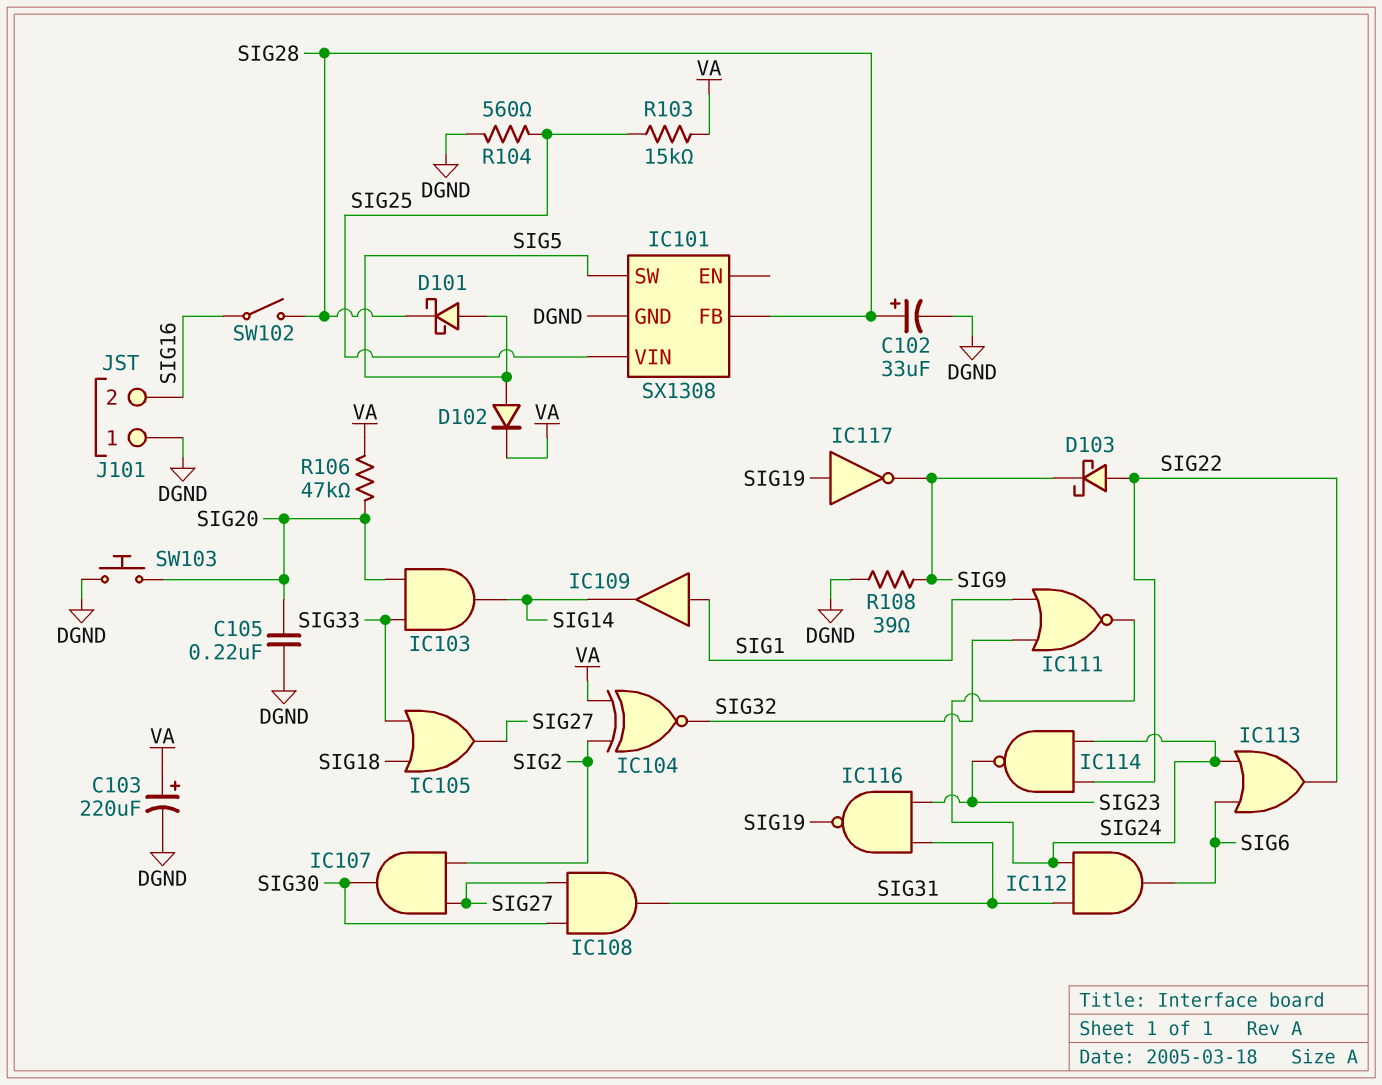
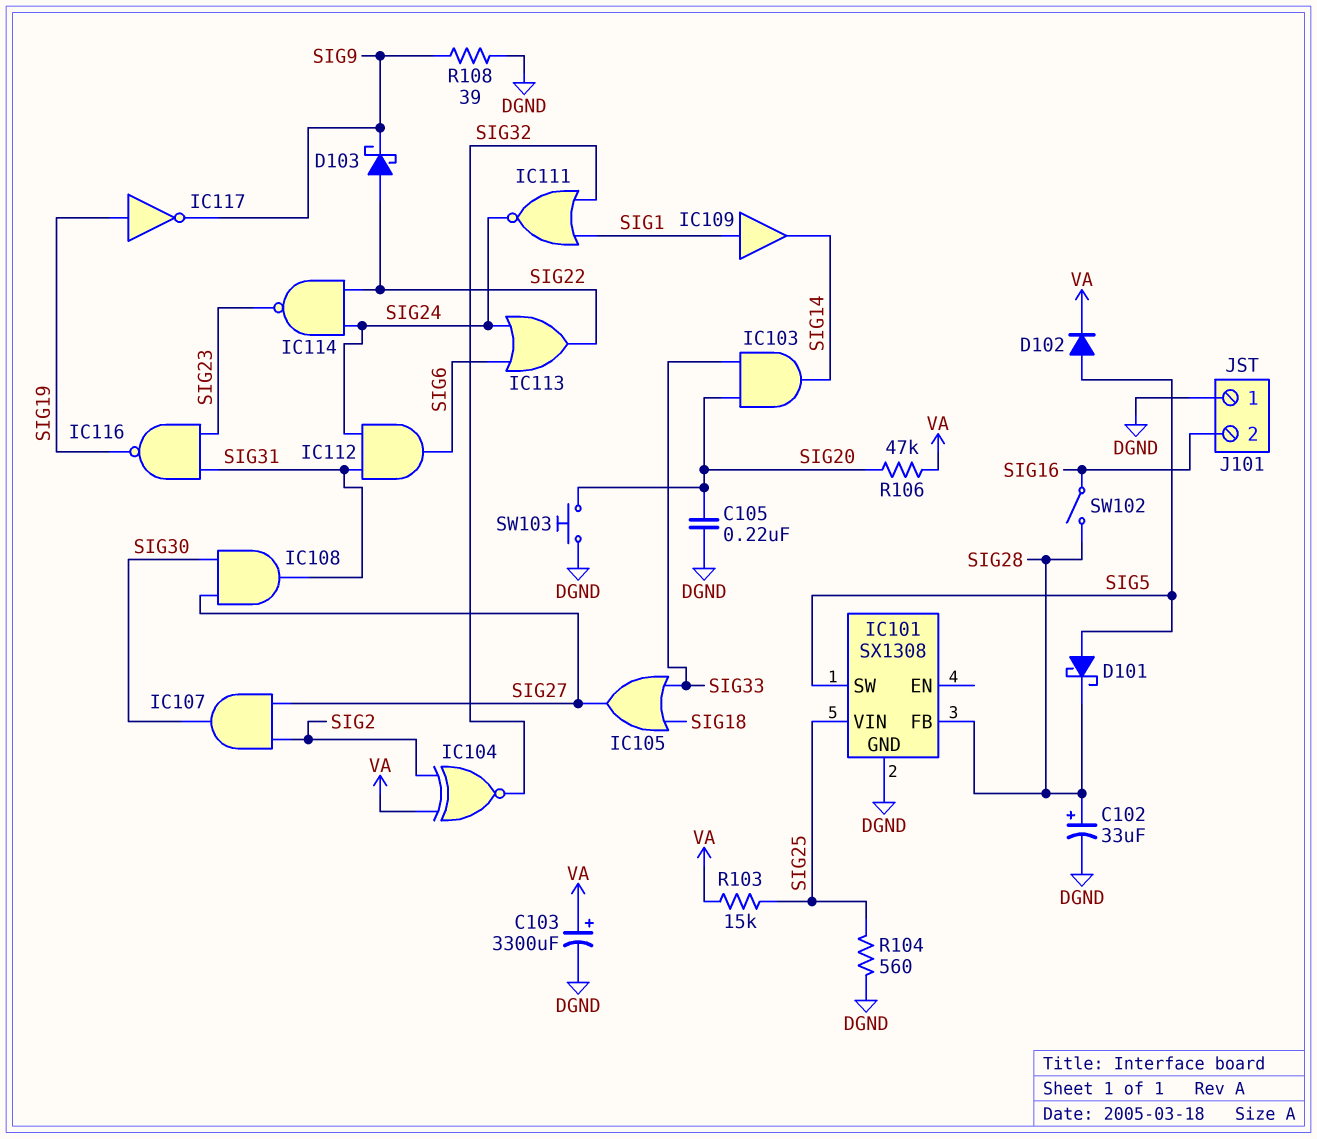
C103: 220uF (plus VA, minus DGND) -> 3300uF (plus VA, minus DGND)

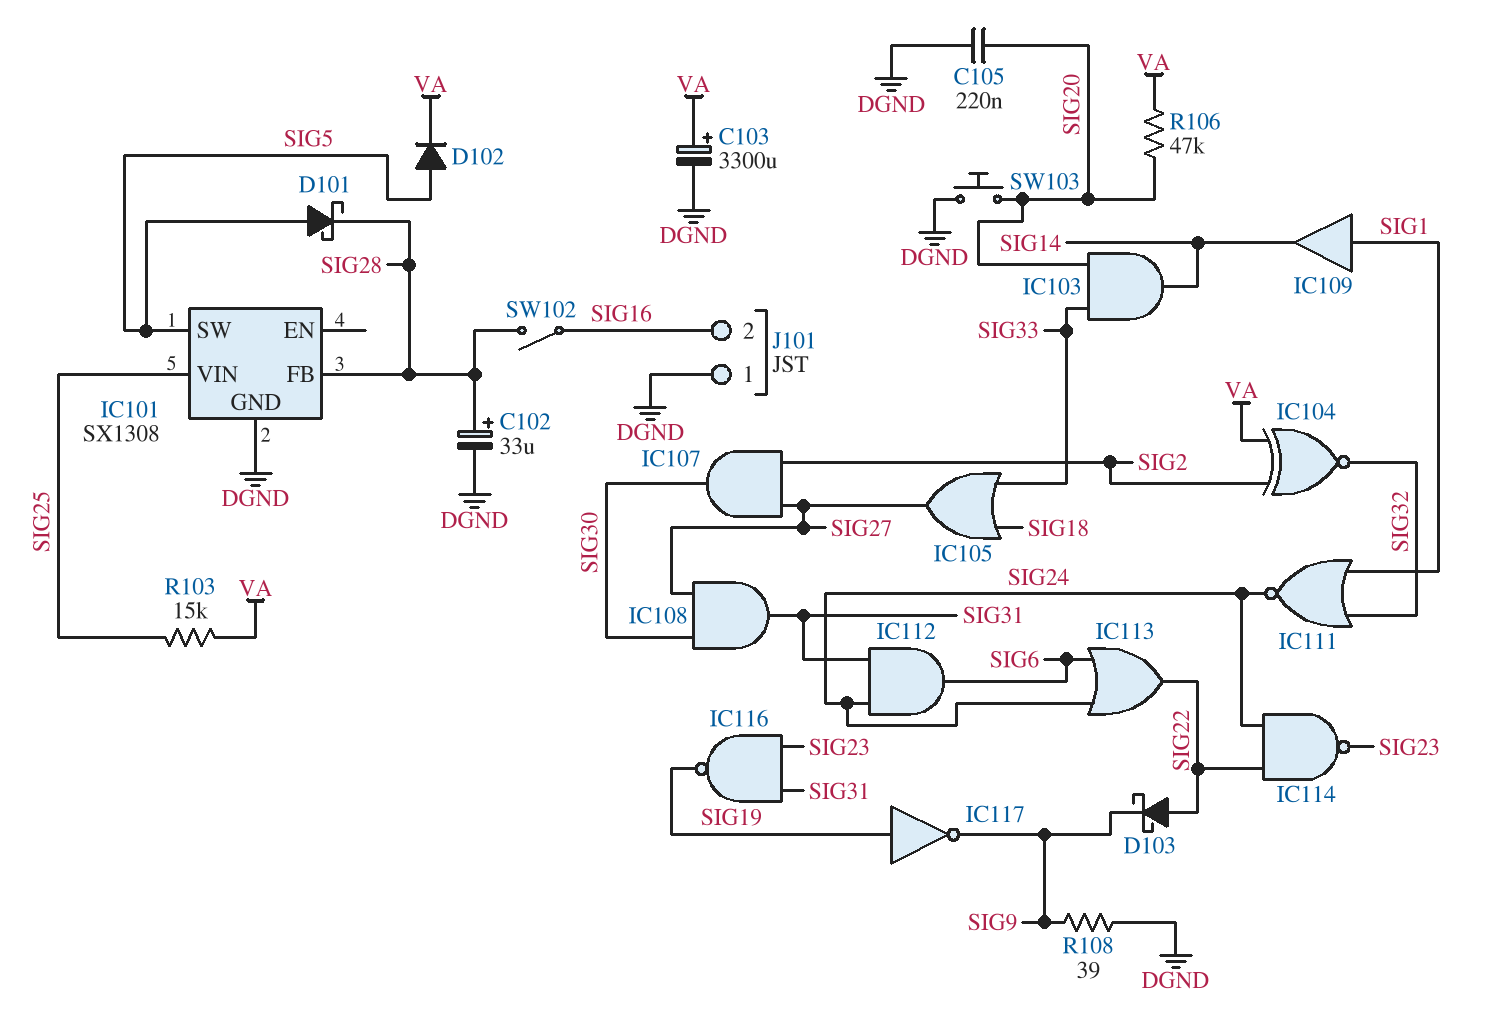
R104: 560 (DGND, SIG25) -> none

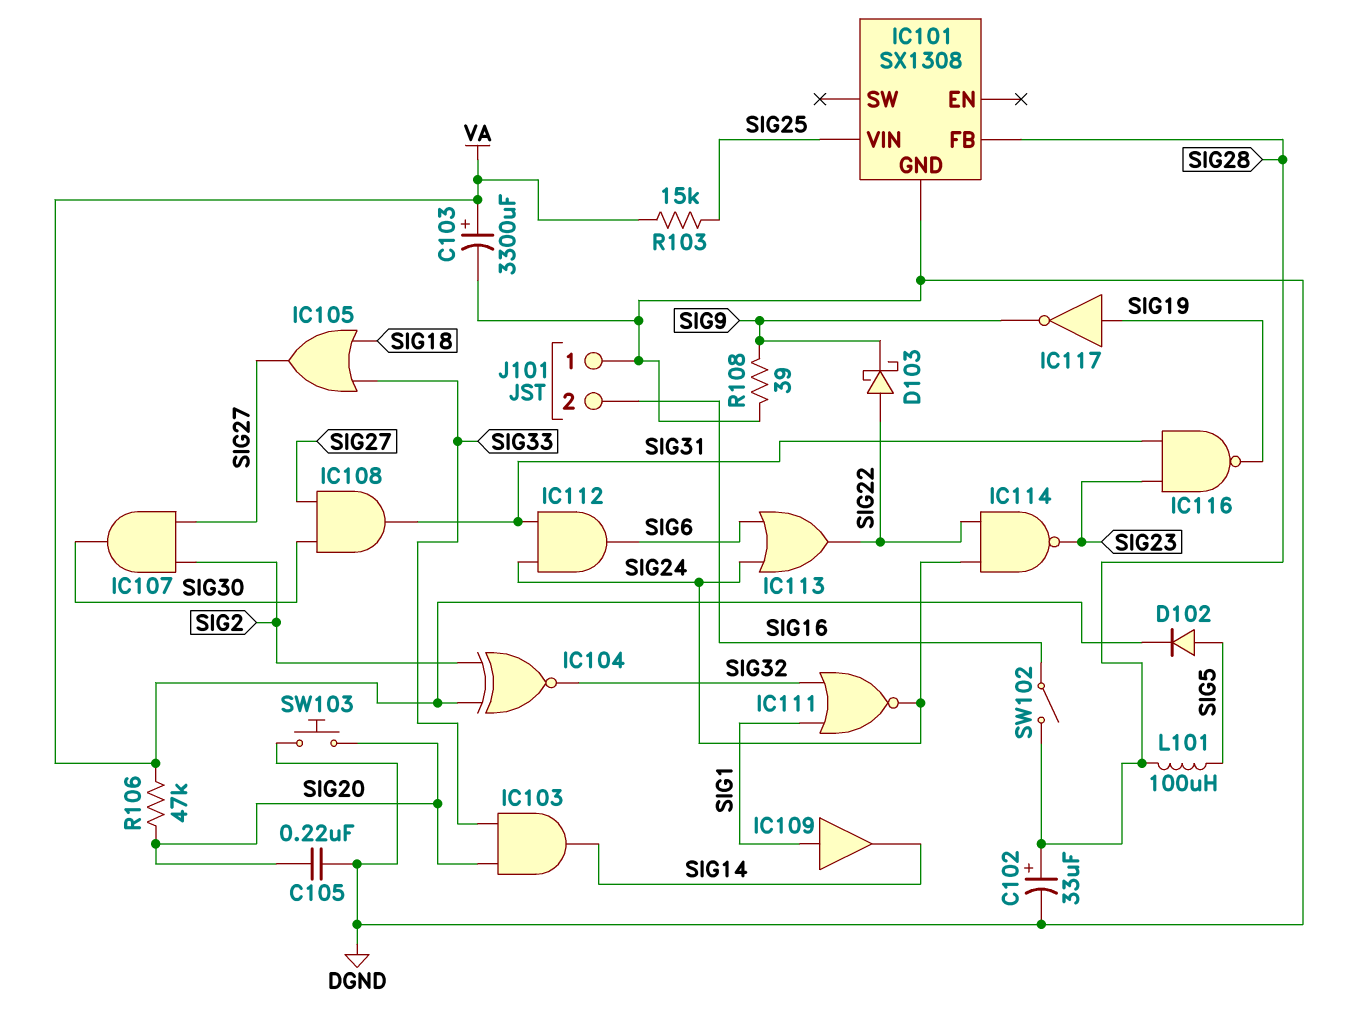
D101: schottky (A SIG5, K SIG28) -> none
IC101 pin SW: SIG5 -> none
L101: none -> 100uH (SIG5, SIG28)

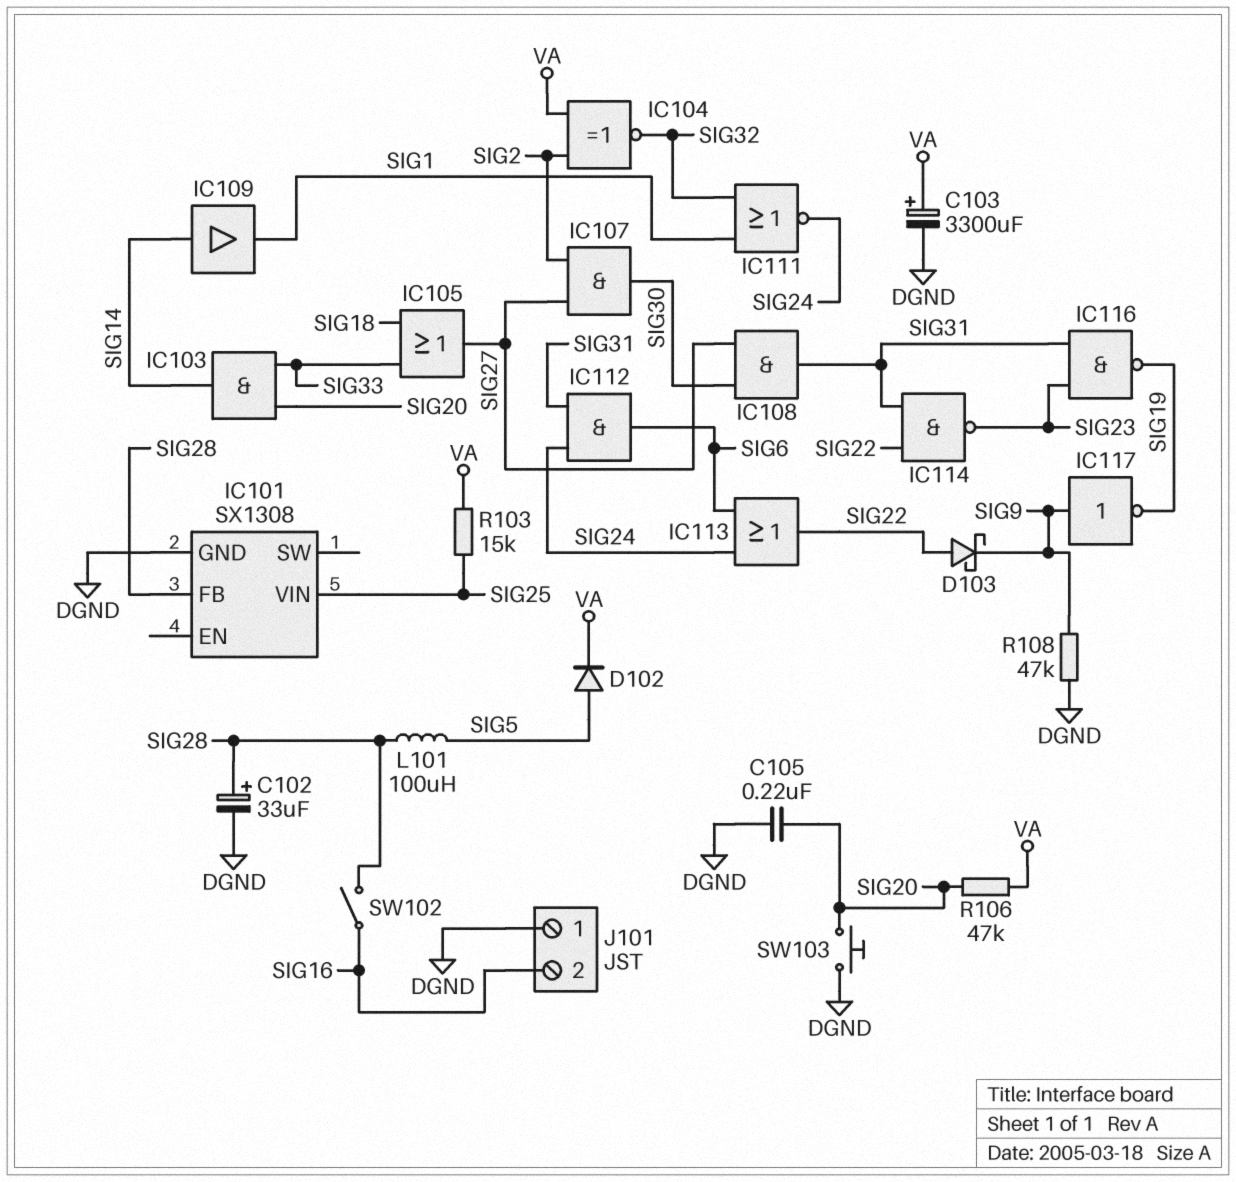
IC109: buffer (in SIG1, out SIG14) -> buffer (in SIG14, out SIG1)
IC114: NAND (in SIG22, in SIG24, out SIG23) -> NAND (in SIG22, in SIG31, out SIG23)
IC117: NOT (in SIG19, out SIG9) -> NOT (in SIG9, out SIG19)
R108: 39 (DGND, SIG9) -> 47k (DGND, SIG9)

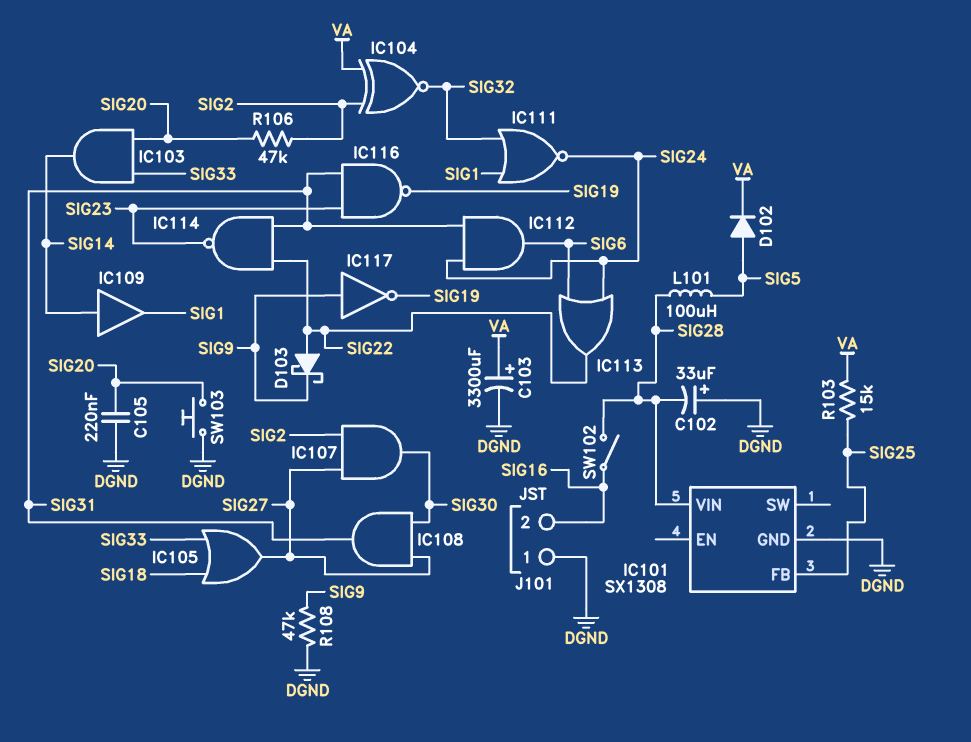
C102: 33uF (plus SIG28, minus DGND) -> 33uF (plus DGND, minus SIG28)
IC101 pin FB: SIG28 -> SIG25
IC101 pin VIN: SIG25 -> SIG28
R106: 47k (SIG20, VA) -> 47k (SIG2, SIG20)

